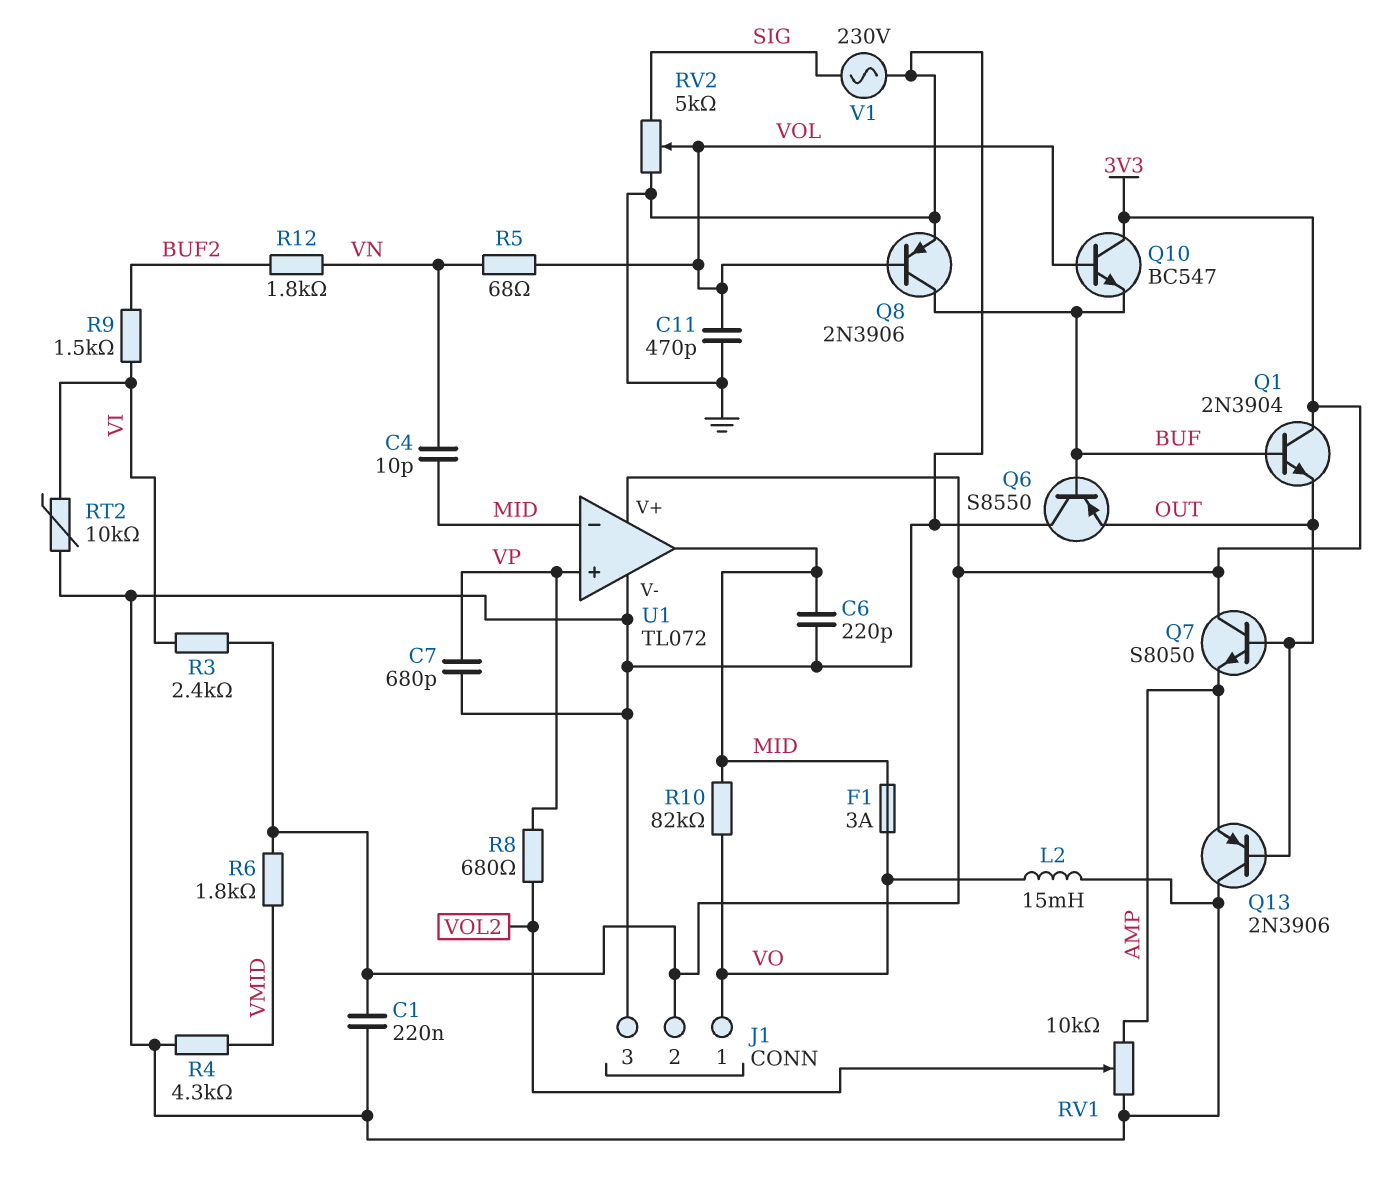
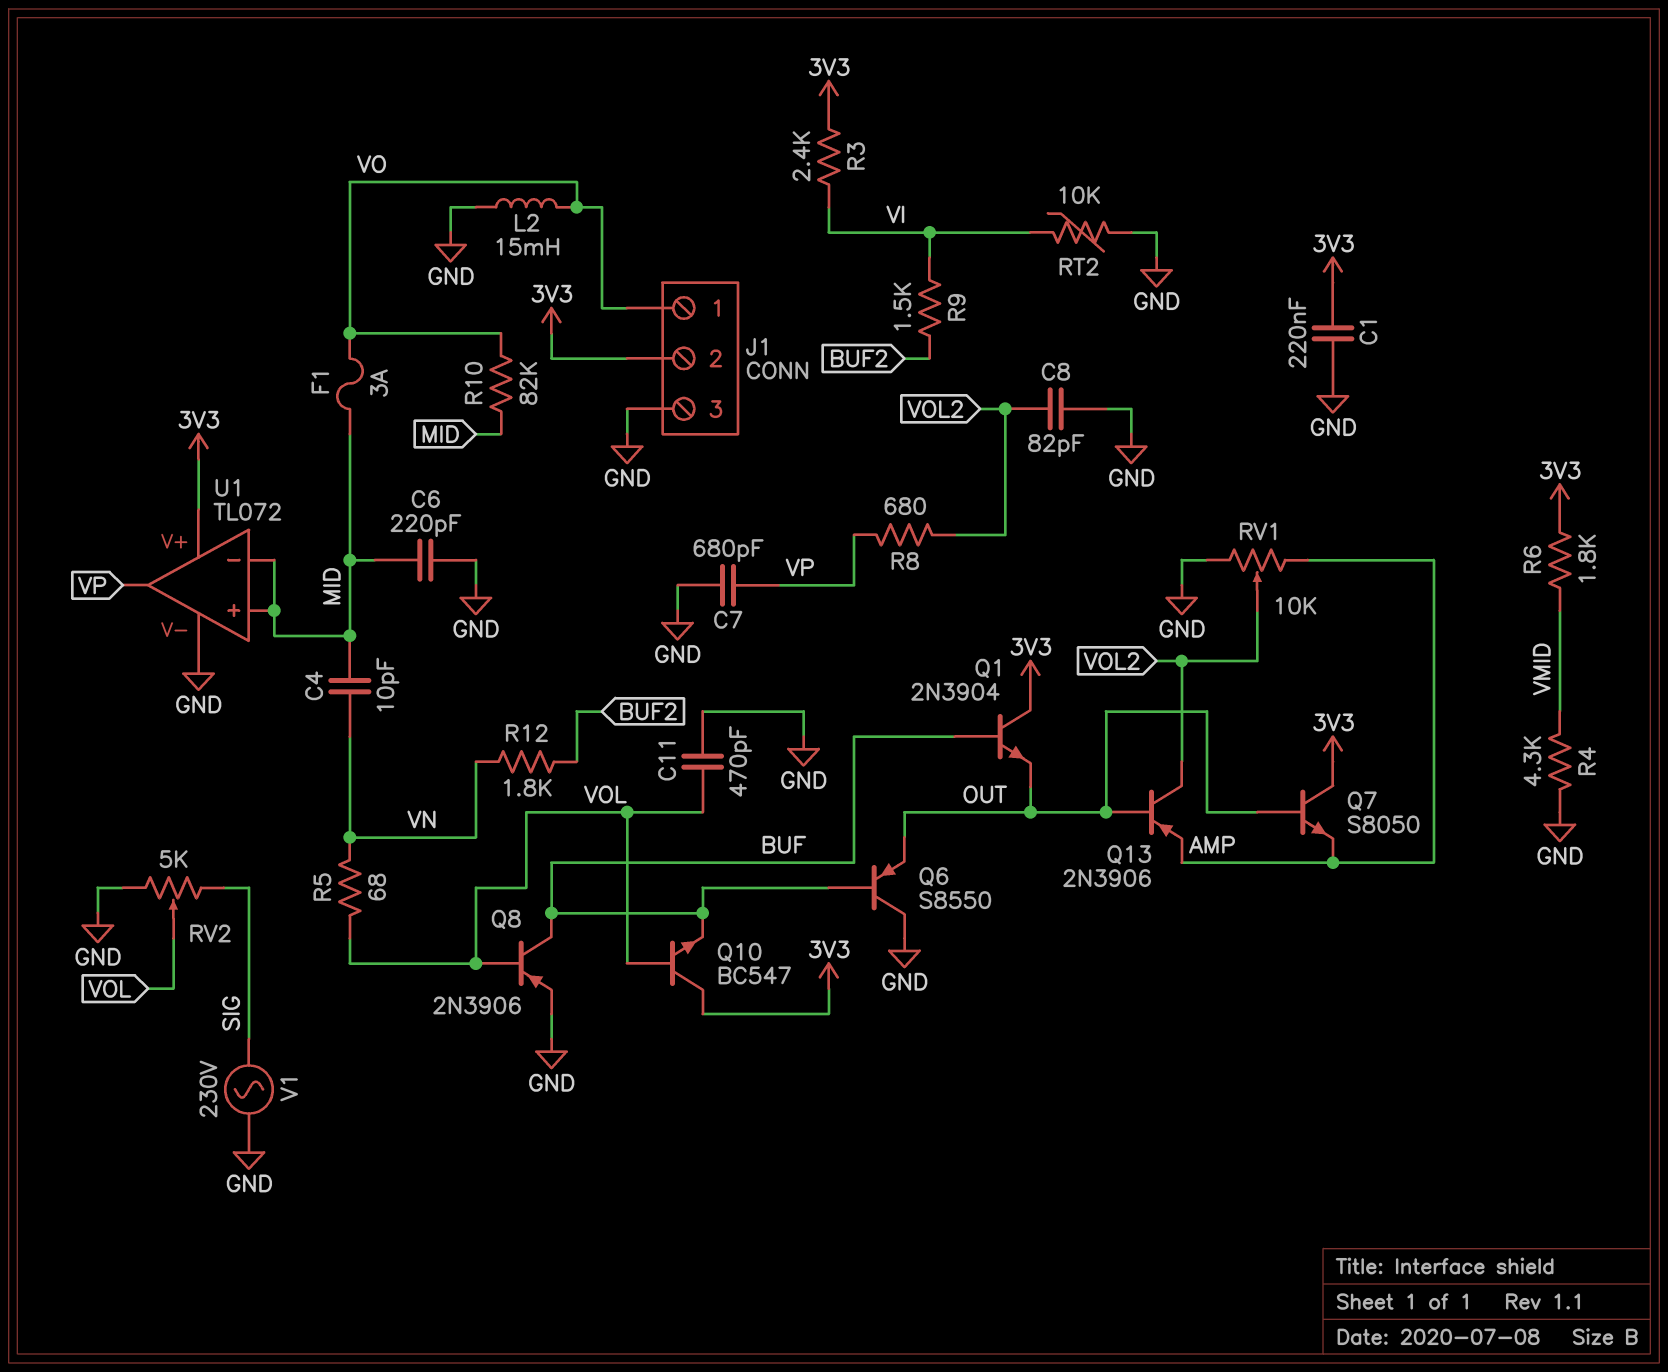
C8: none -> 82pF (GND, VOL2)
Q13: PNP 2N3906 (B OUT, C GND, E AMP) -> PNP 2N3906 (B OUT, C VOL2, E AMP)
U1 pin in+: VP -> MID
U1 pin out: MID -> VP

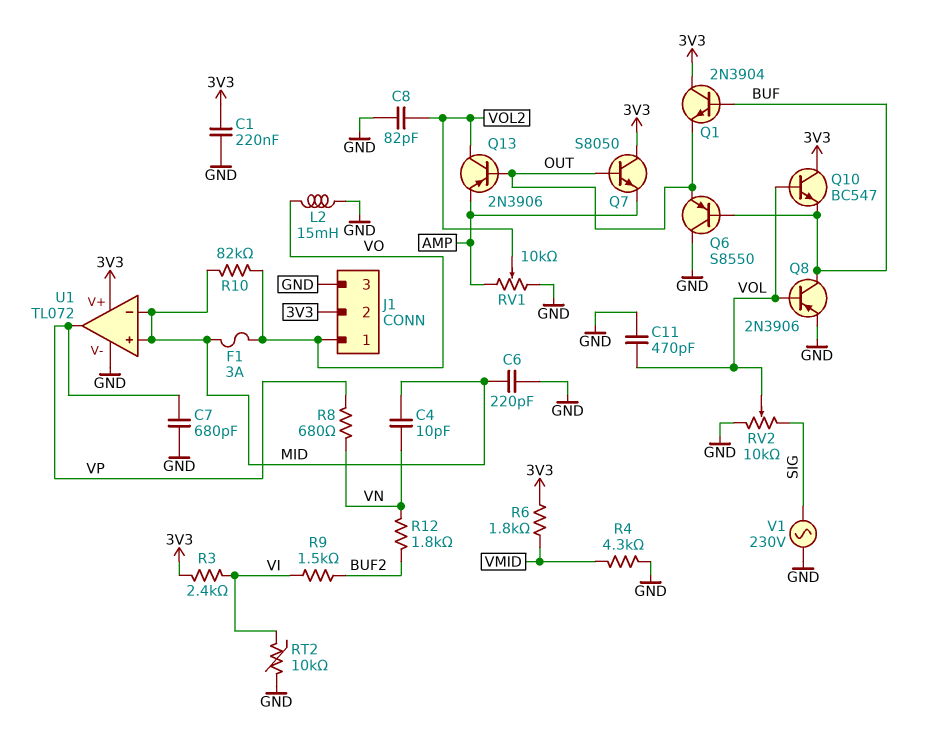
R5: 68 (VN, VOL) -> none
R8: 680 (VOL2, VP) -> 680 (VN, VP)
RV2: 5k (GND, SIG, wiper VOL) -> 10k (GND, SIG, wiper VOL)

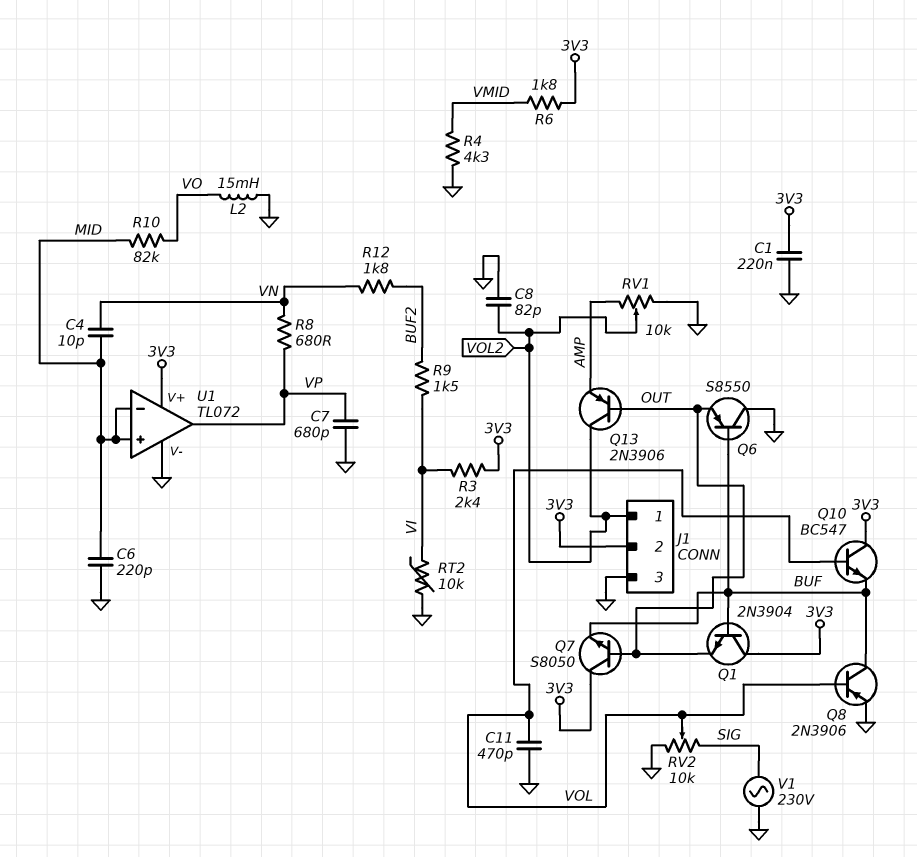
F1: 3A (MID, VO) -> none
J1 pin 1: VO -> VOL2
Q7: NPN S8050 (B OUT, C 3V3, E AMP) -> NPN S8050 (B OUT, C 3V3, E BUF)

